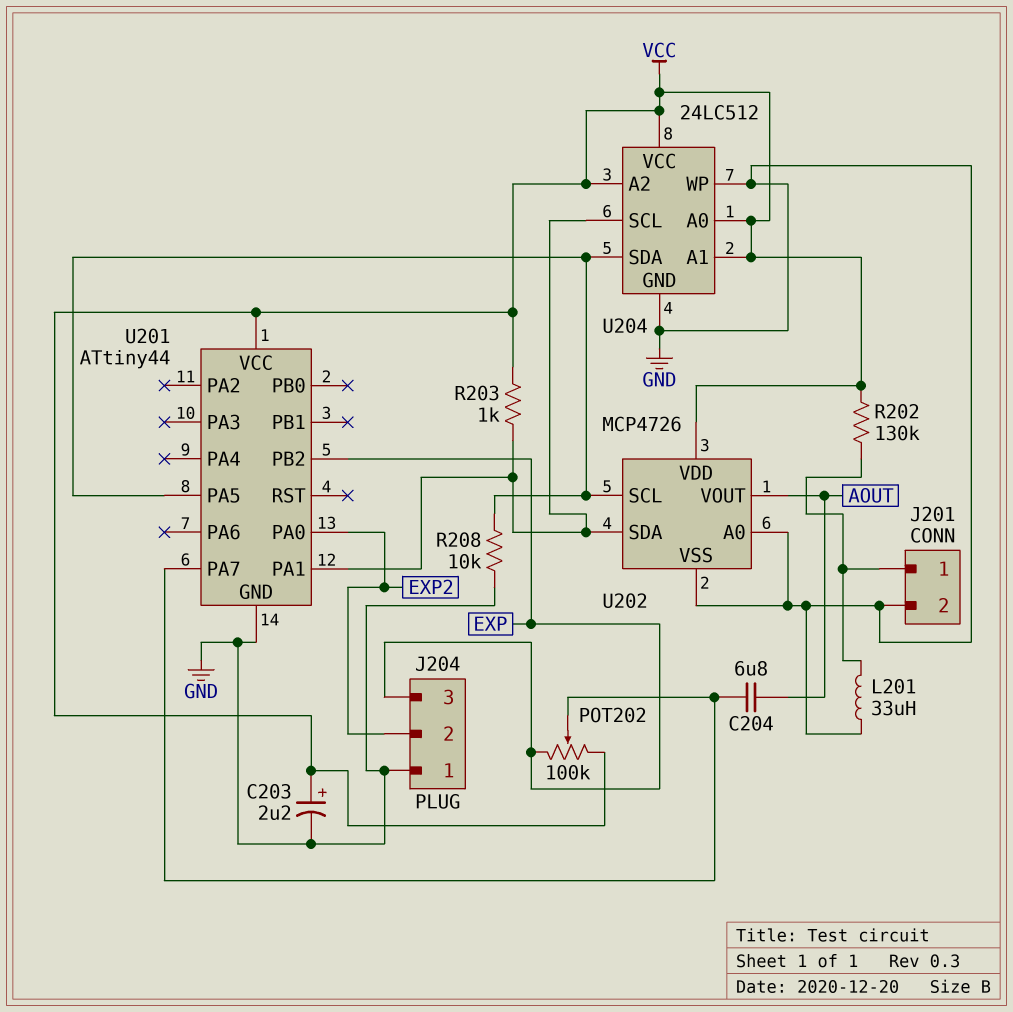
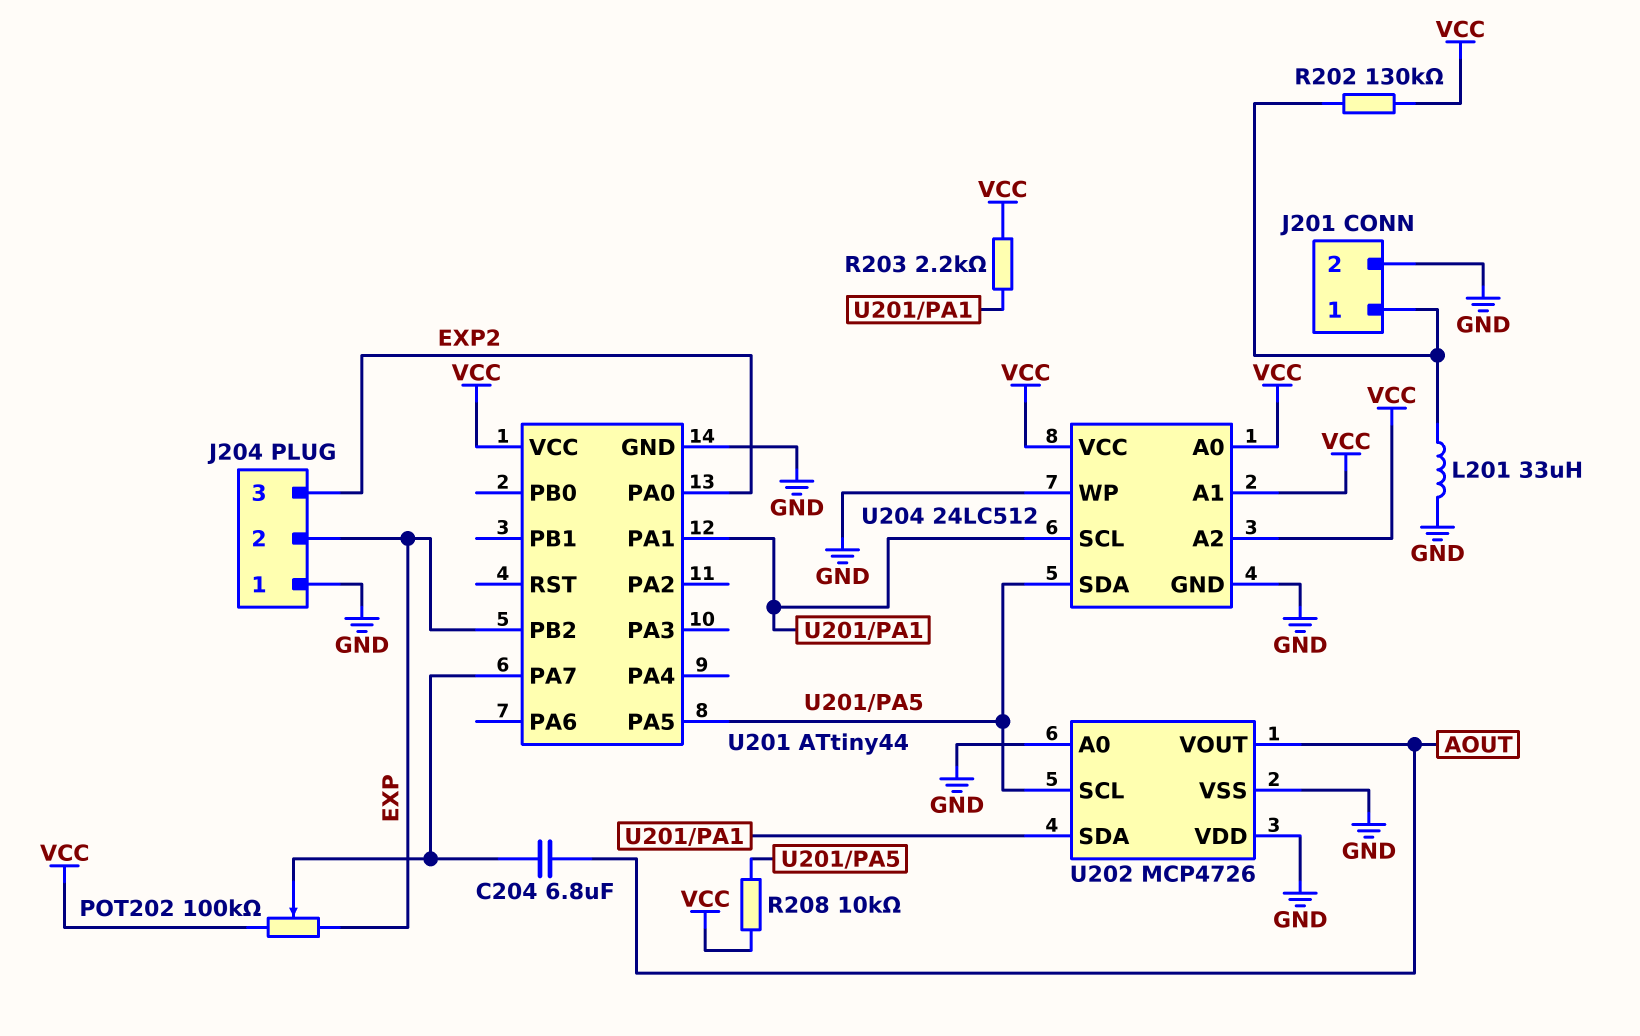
C203: 2.2uF (plus VCC, minus GND) -> none
J204 pin 2: EXP2 -> EXP
J204 pin 3: EXP -> EXP2
R203: 1k (U201/PA1, VCC) -> 2.2k (U201/PA1, VCC)
R208: 10k (GND, U201/PA5) -> 10k (U201/PA5, VCC)
U202 pin VDD: VCC -> GND

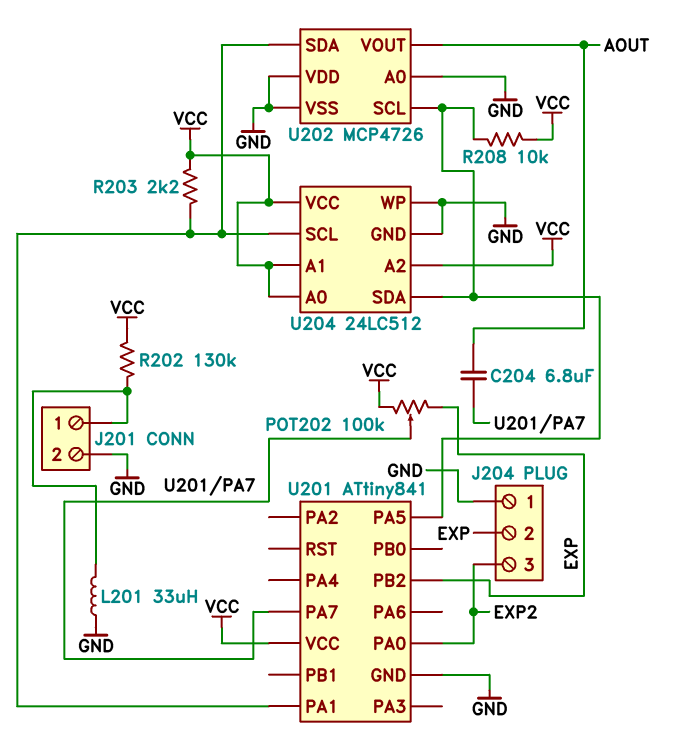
U201: ATtiny44 -> ATtiny841

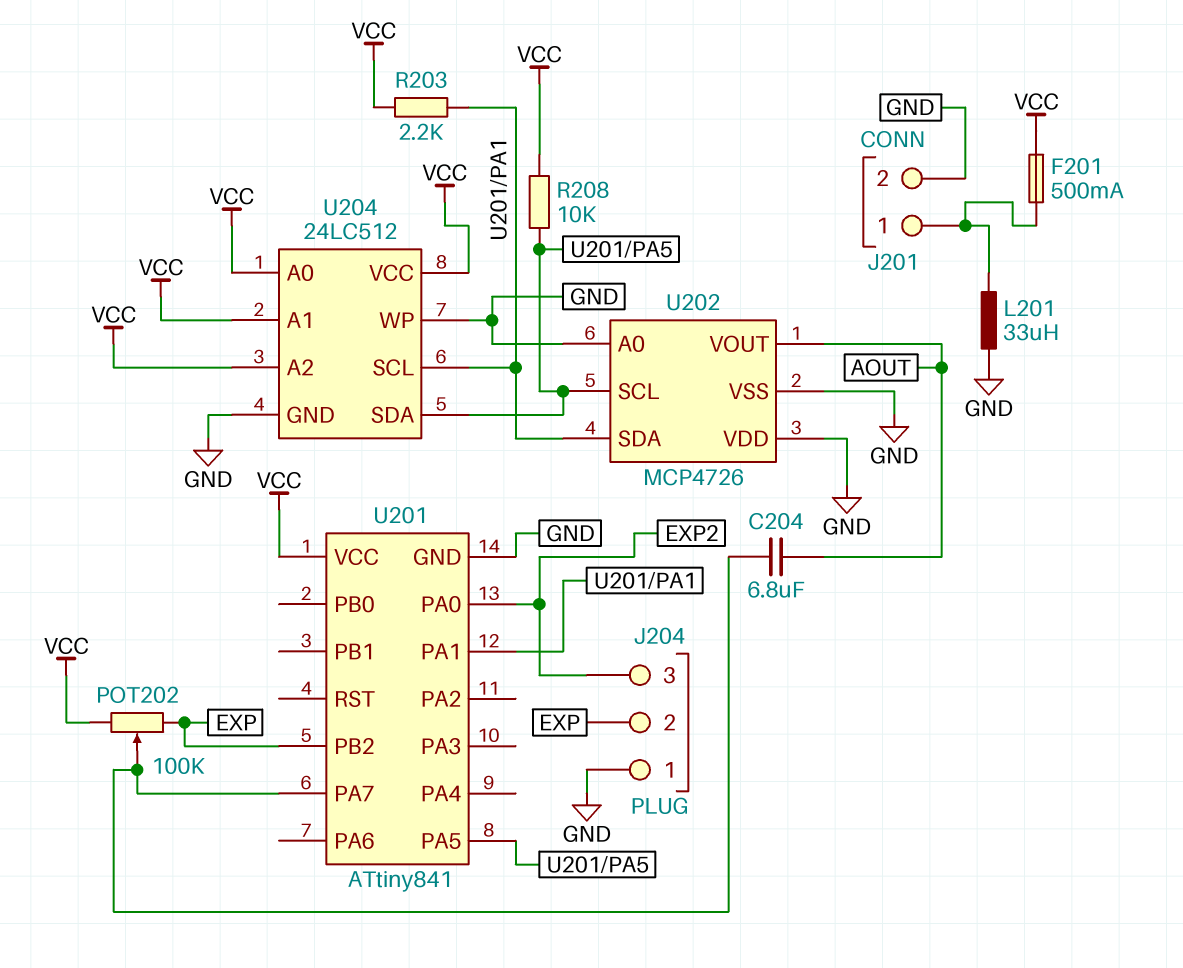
F201: none -> 500mA (J201/1, VCC)
R202: 130k (J201/1, VCC) -> none

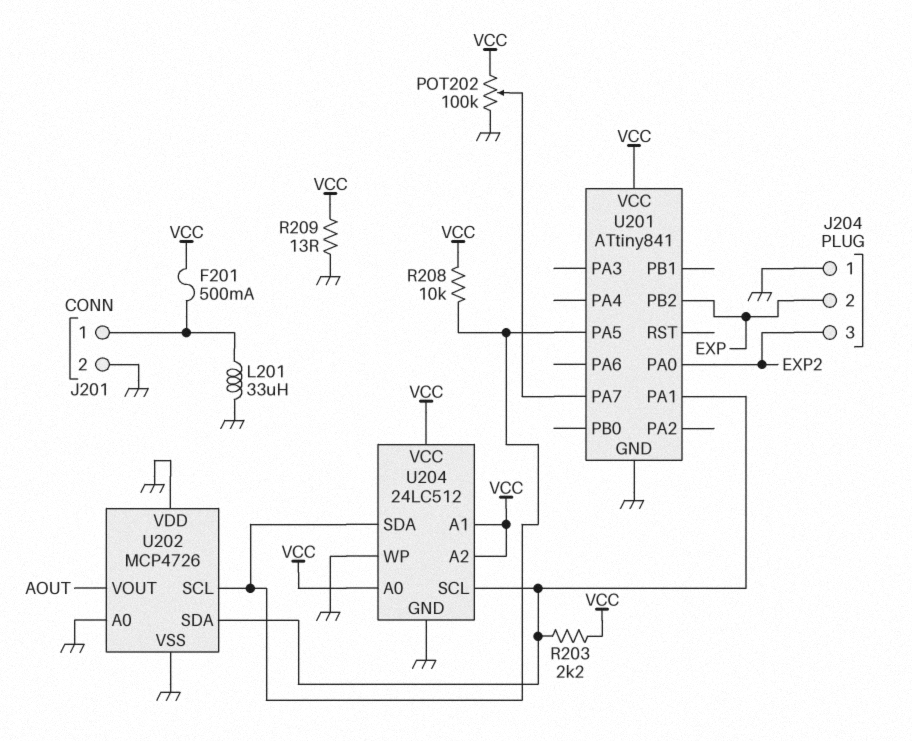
C204: 6.8uF (AOUT, U201/PA7) -> none
POT202: 100k (EXP, VCC, wiper U201/PA7) -> 100k (GND, VCC, wiper U201/PA7)
R209: none -> 13 (GND, VCC)

